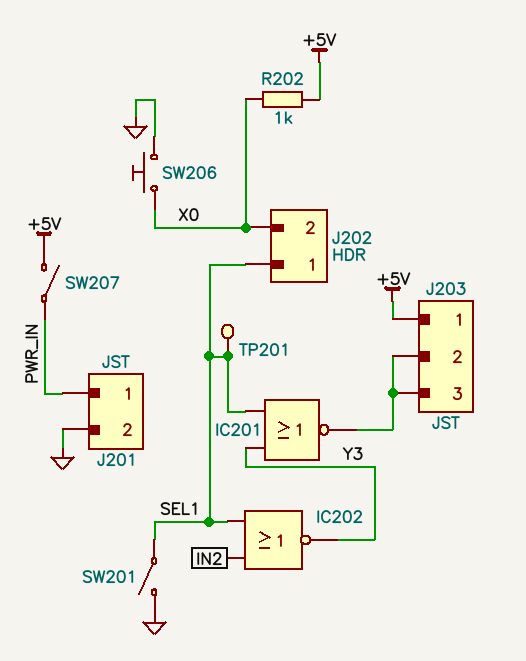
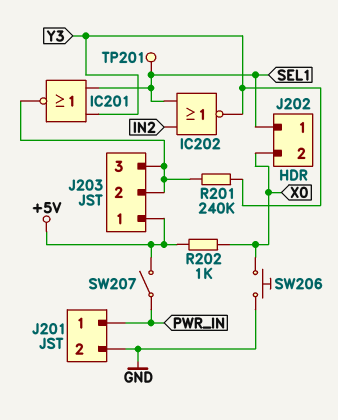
R201: none -> 240k (J203/2, Y3)
SW201: switch (GND, SEL1) -> none

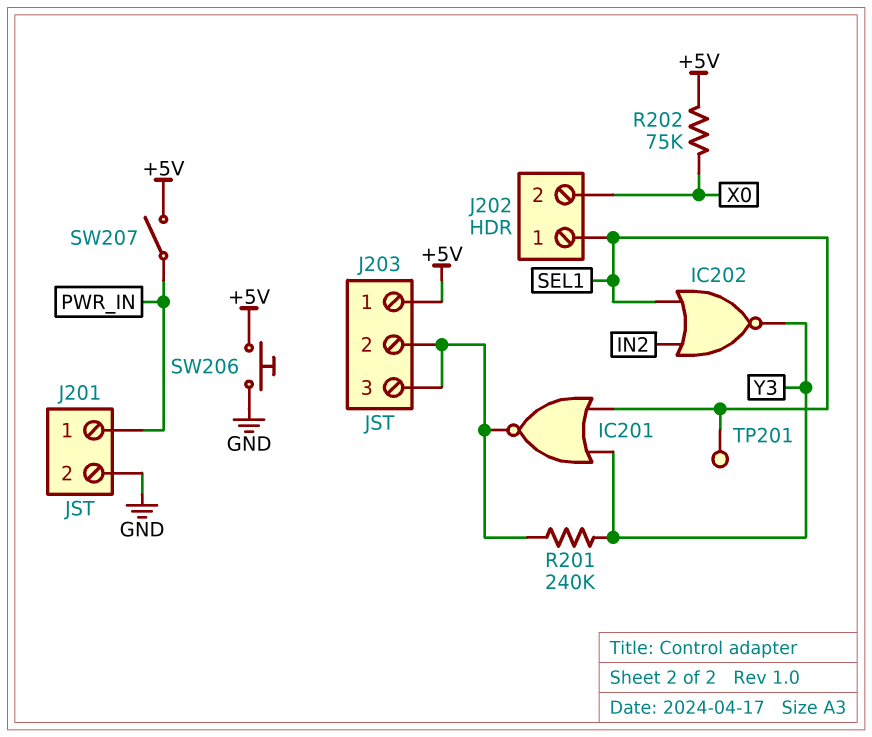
R202: 1k (+5V, X0) -> 75k (+5V, X0)
SW206: button (GND, X0) -> button (+5V, GND)

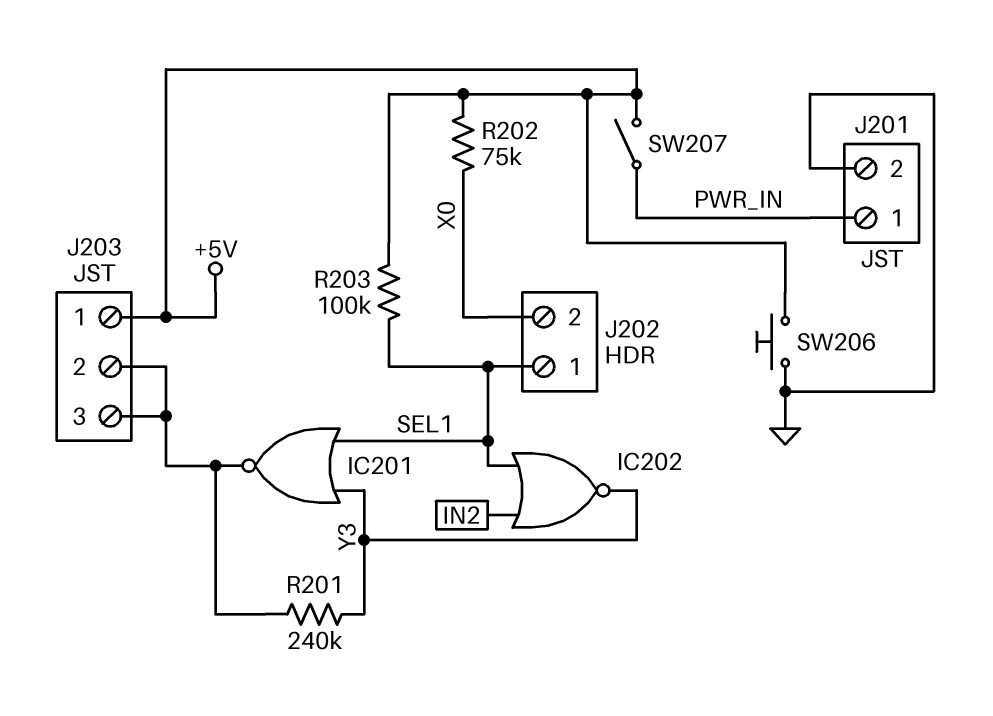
R203: none -> 100k (+5V, SEL1)
TP201: test point (SEL1) -> none

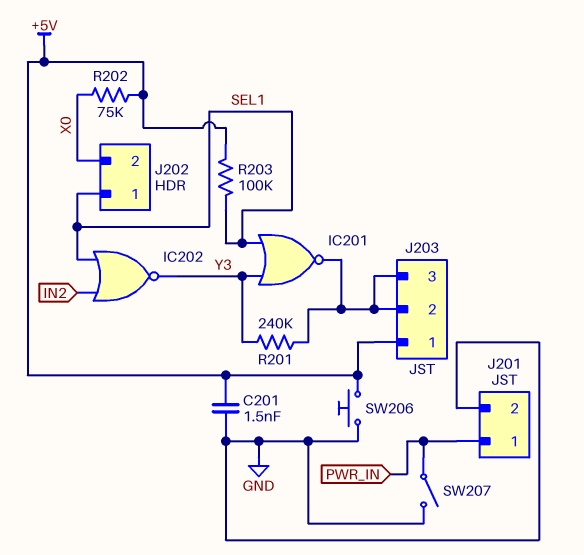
C201: none -> 1.5nF (+5V, GND)
SW207: switch (+5V, PWR_IN) -> switch (GND, PWR_IN)

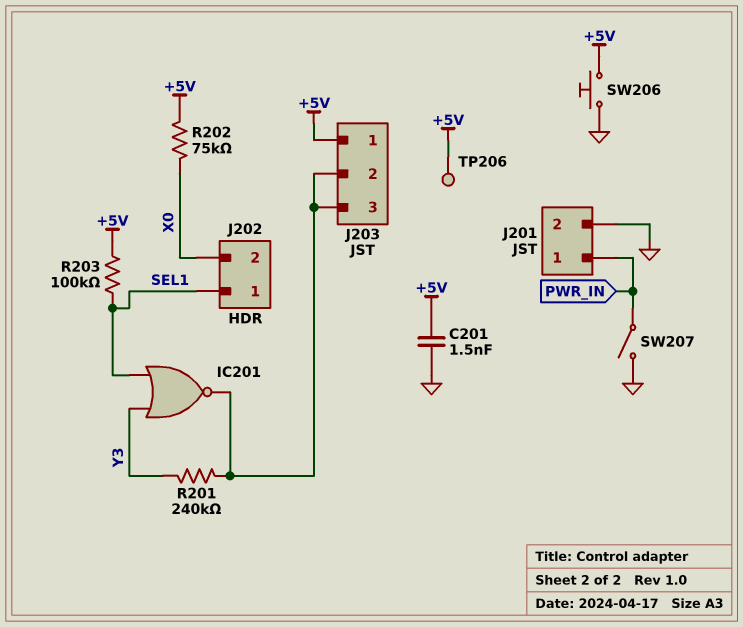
IC202: NOR (in IN2, in SEL1, out Y3) -> none
TP206: none -> test point (+5V)

